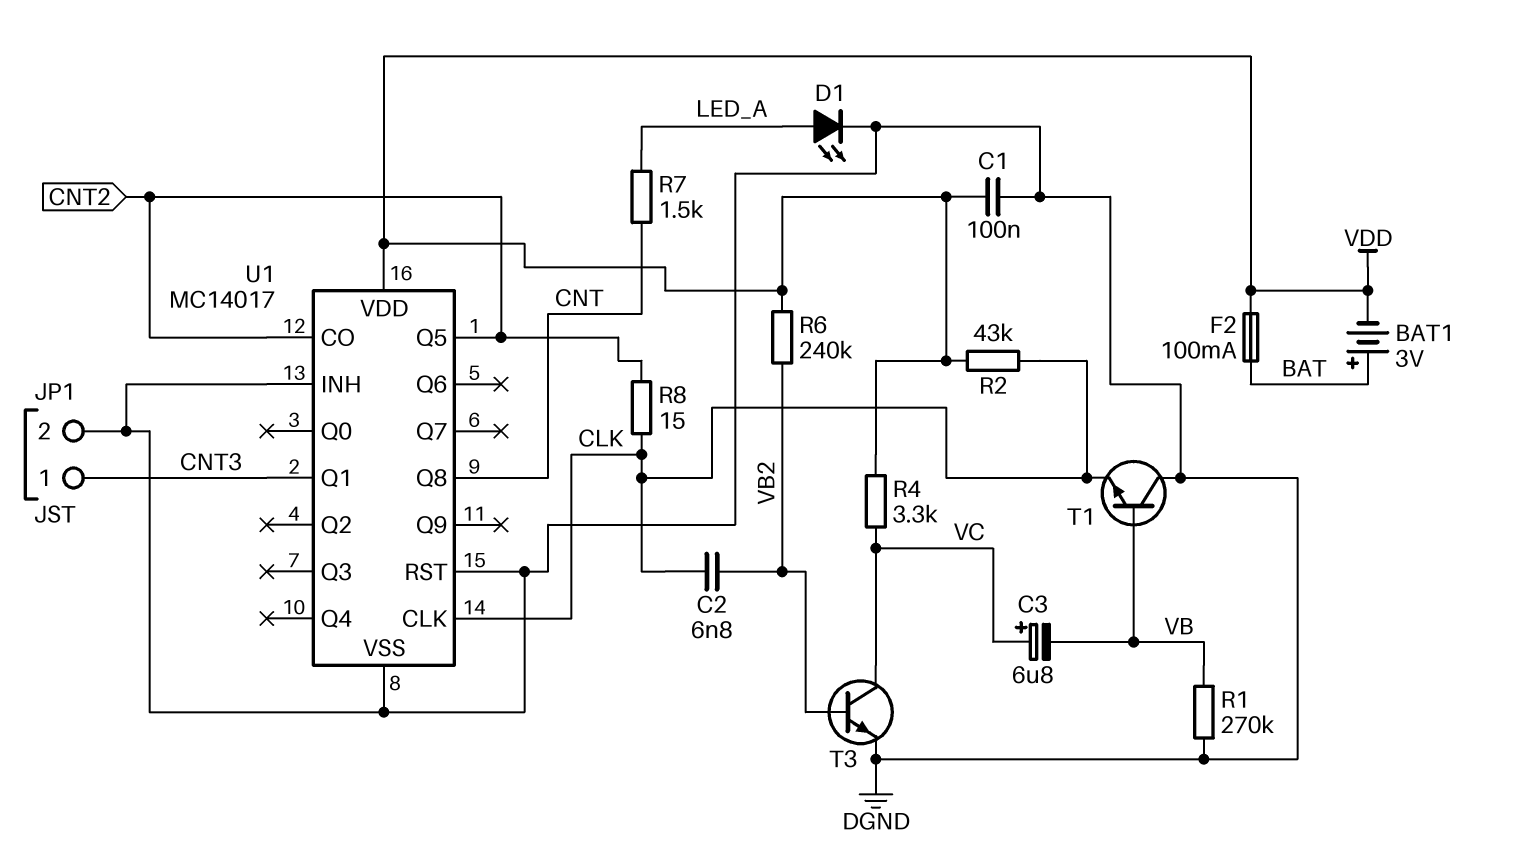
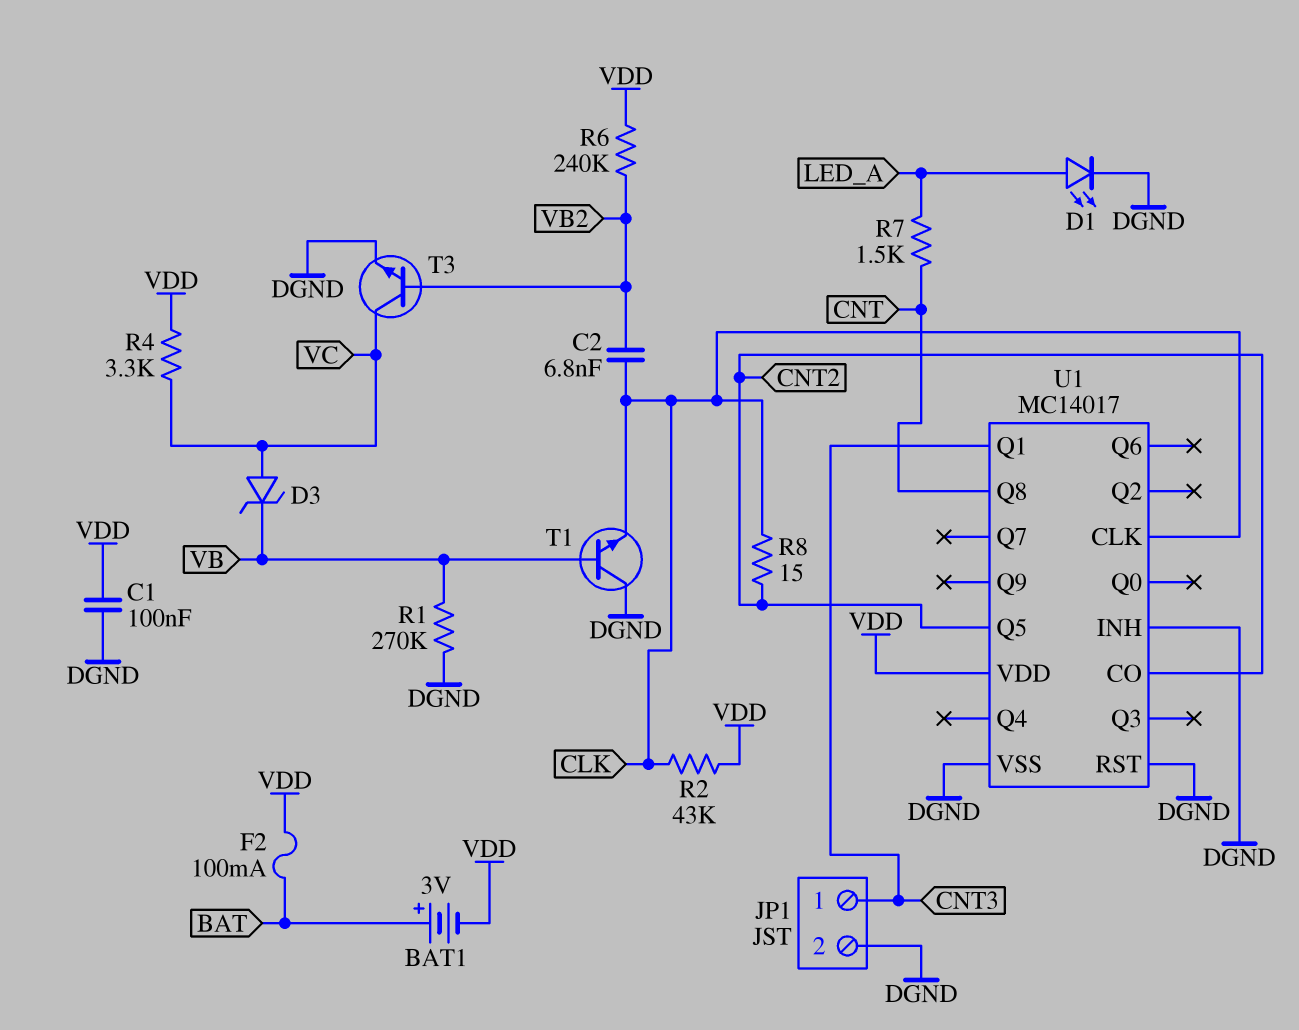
C3: 6.8uF (plus VC, minus VB) -> none
D3: none -> zener (A VC, K VB)

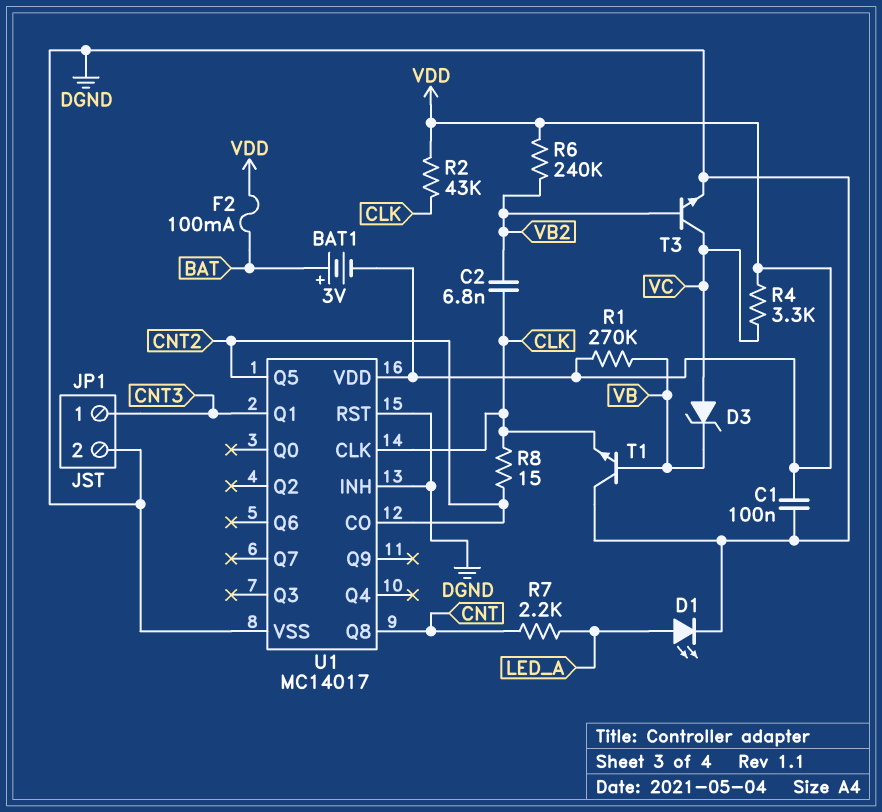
R1: 270k (DGND, VB) -> 270k (VB, VDD)
R7: 1.5k (CNT, LED_A) -> 2.2k (CNT, LED_A)

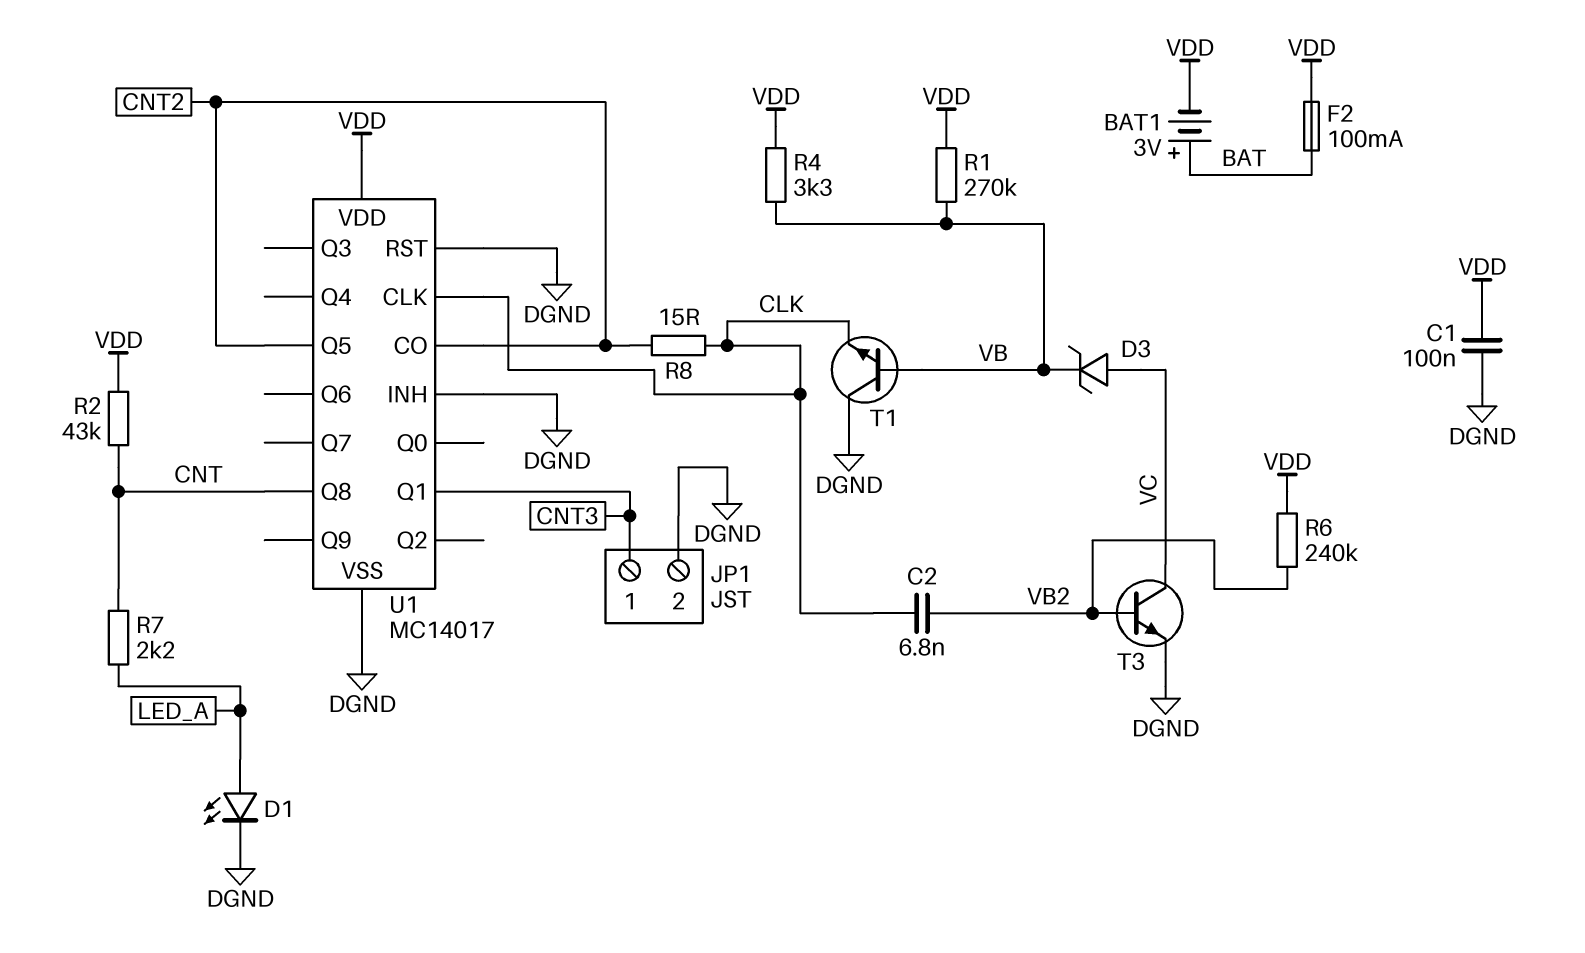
R2: 43k (CLK, VDD) -> 43k (CNT, VDD)
R4: 3.3k (VC, VDD) -> 3.3k (VB, VDD)

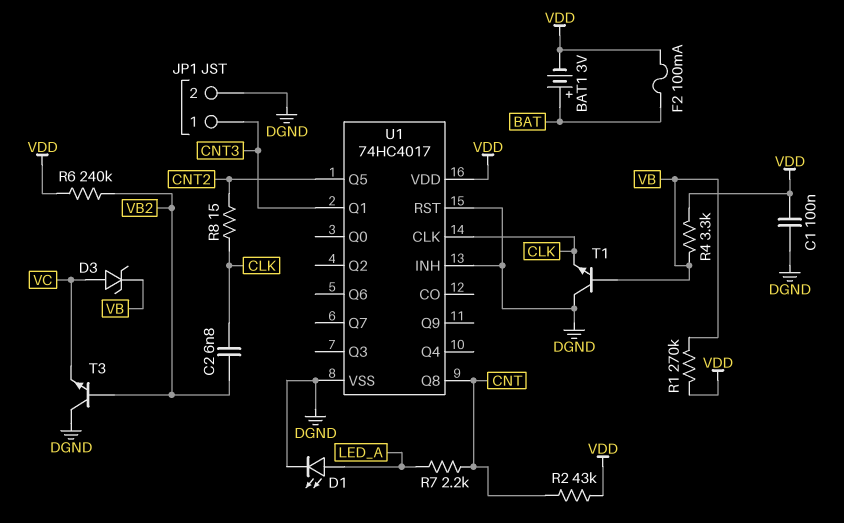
T3: NPN (B VB2, C VC, E DGND) -> NPN (B VB2, C DGND, E VC)
U1: MC14017 -> 74HC4017
U1 pin CO: CNT2 -> none

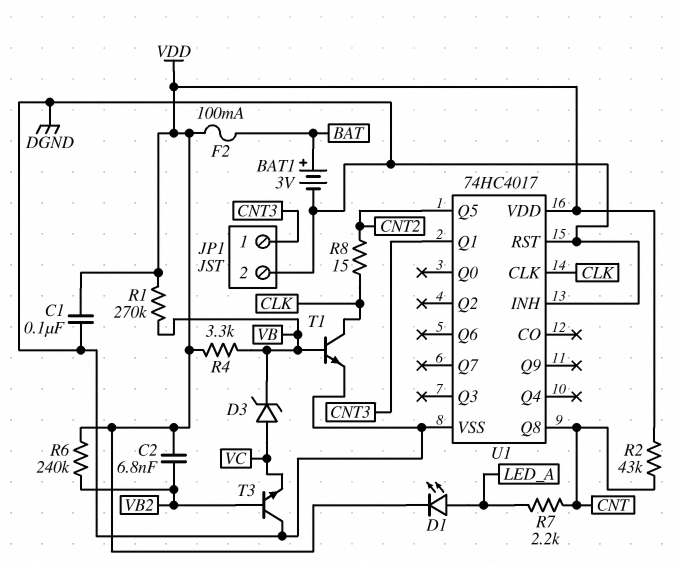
BAT1: 3V (plus BAT, minus VDD) -> 3V (plus BAT, minus DGND)
C2: 6.8nF (CLK, VB2) -> 6.8nF (VB2, VDD)
D1: LED (A LED_A, K DGND) -> LED (A LED_A, K VDD)
T1: NPN (B VB, C DGND, E CLK) -> NPN (B VB, C CLK, E DGND)

